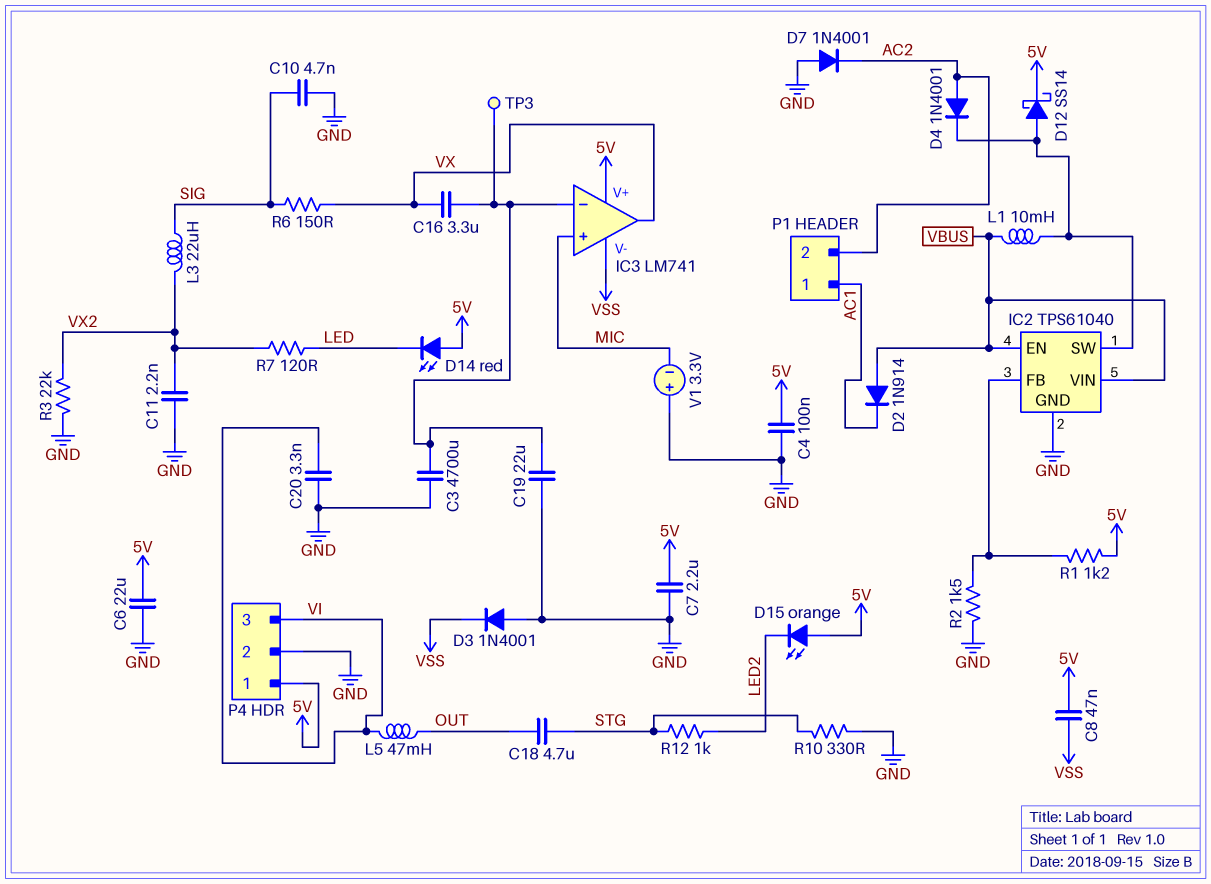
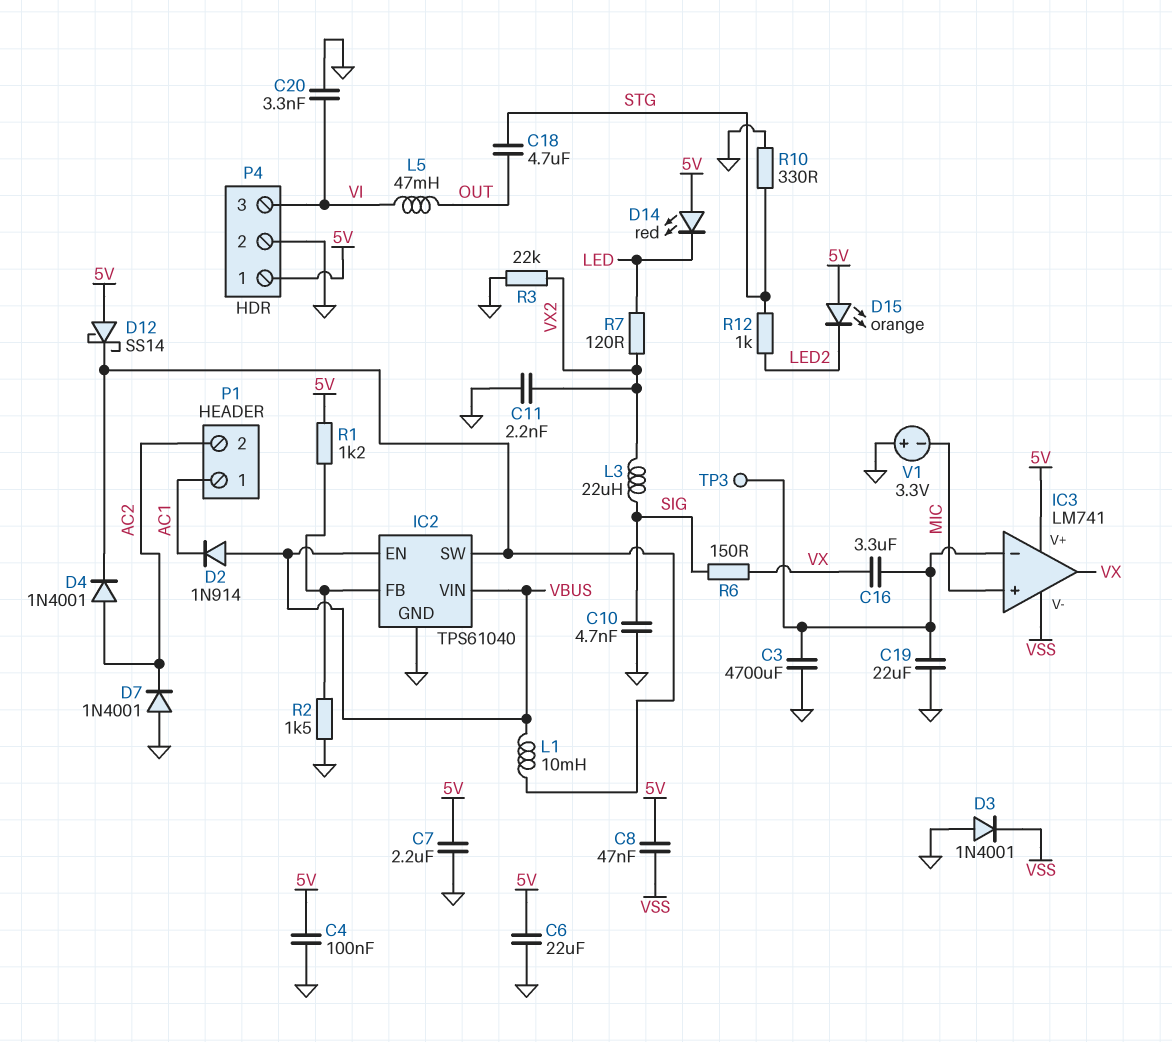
D12: schottky SS14 (A IC2/SW, K 5V) -> schottky SS14 (A 5V, K IC2/SW)

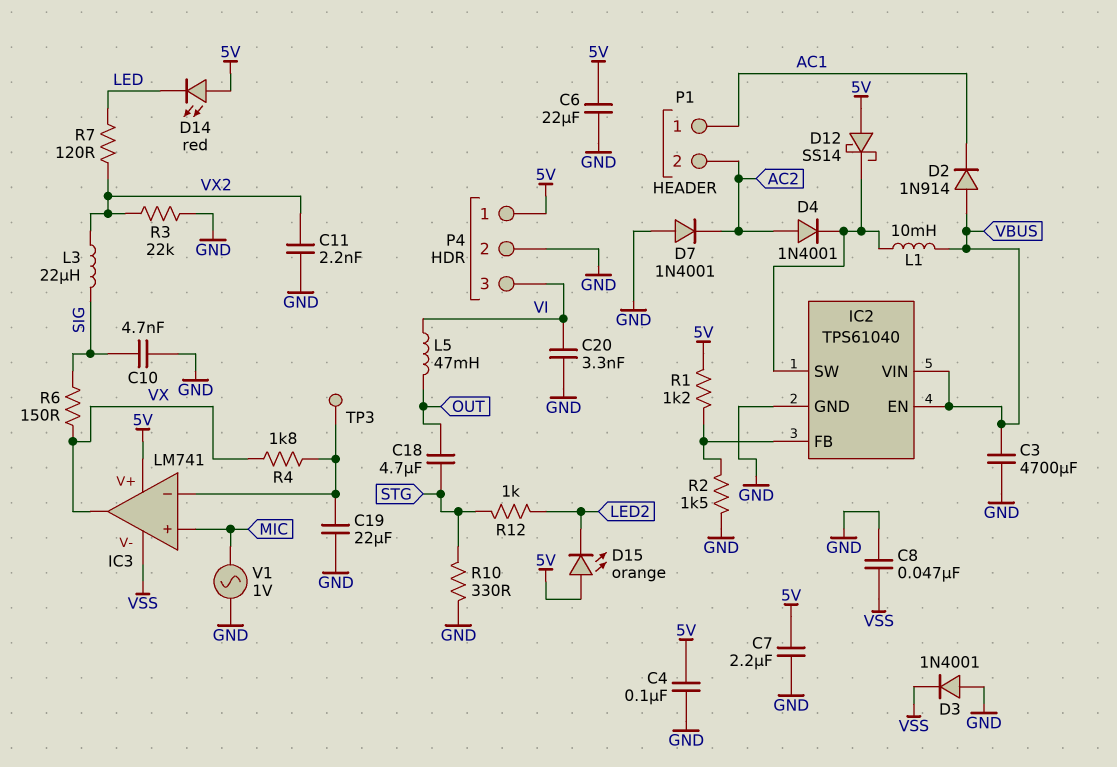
C3: 4700uF (GND, IC3/in-) -> 4700uF (GND, VBUS)
C8: 47nF (5V, VSS) -> 47nF (GND, VSS)
C16: 3.3uF (IC3/in-, VX) -> none
R4: none -> 1.8k (IC3/in-, VX)
V1: 3.3V (plus GND, minus MIC) -> AC 1V (GND, MIC)

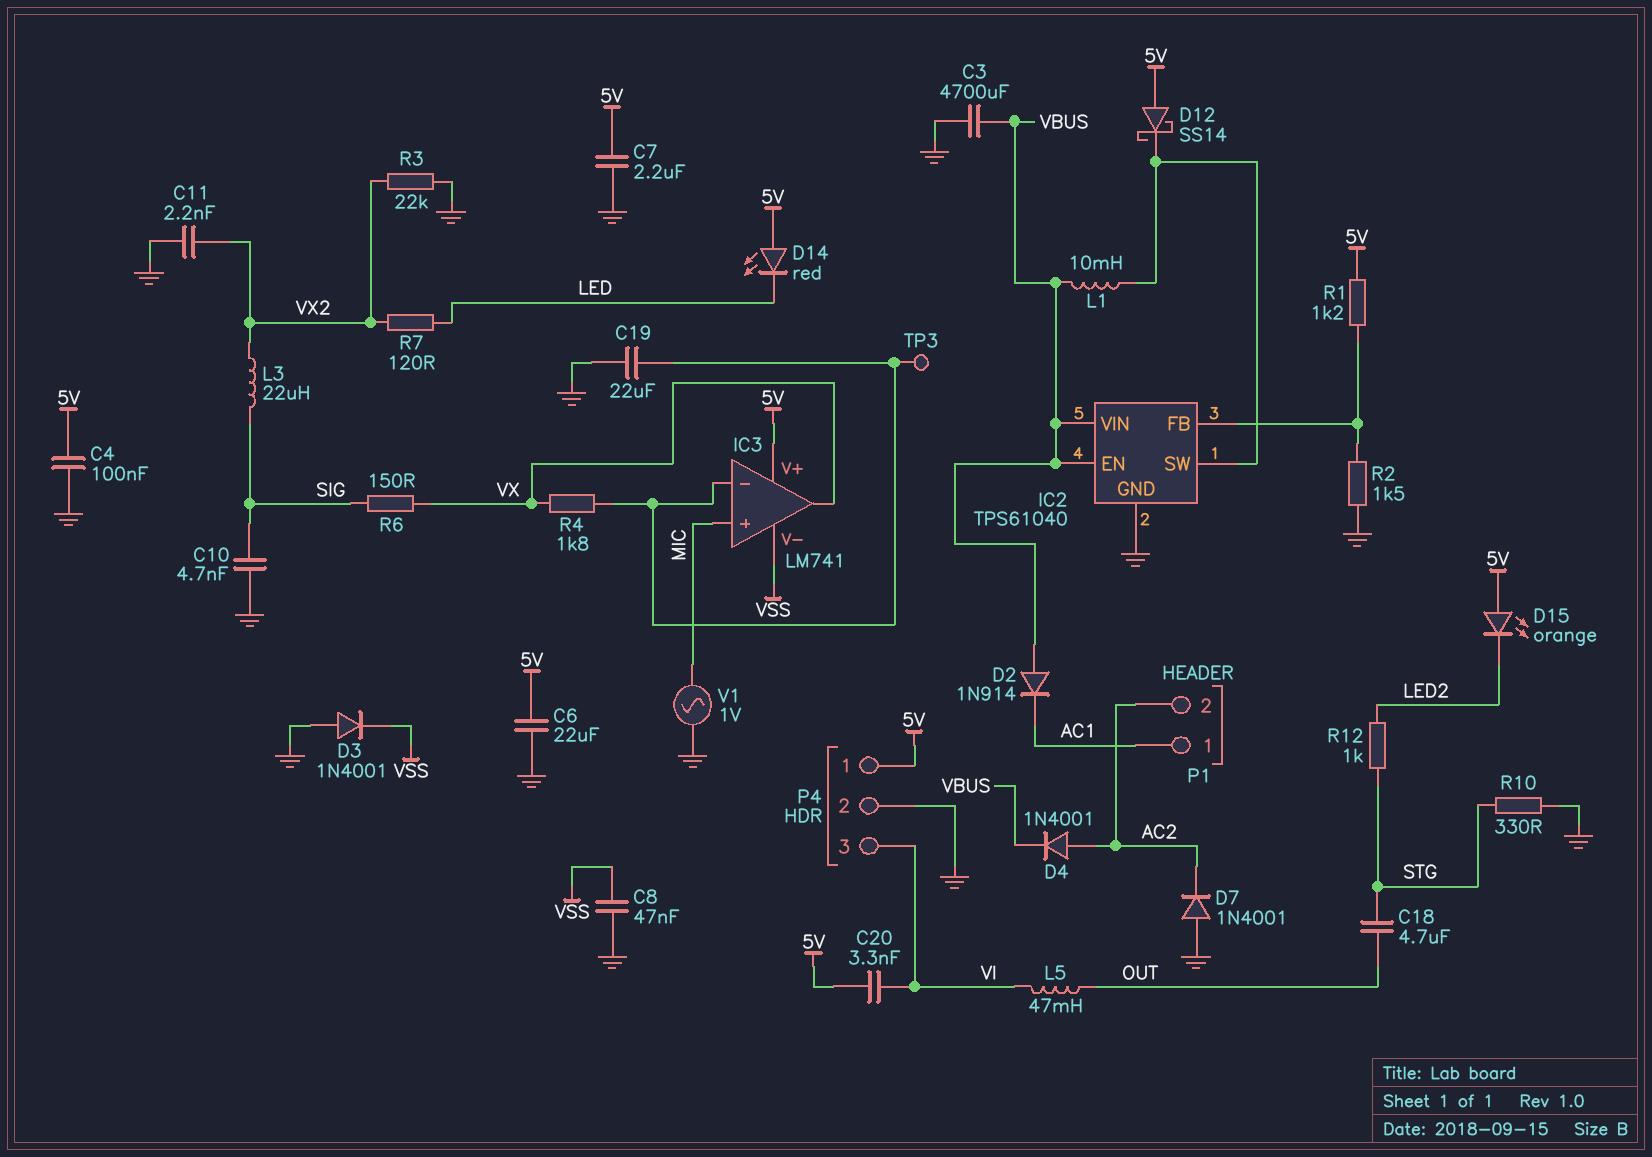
C20: 3.3nF (GND, VI) -> 3.3nF (5V, VI)
D4: diode 1N4001 (A AC2, K IC2/SW) -> diode 1N4001 (A AC2, K VBUS)

